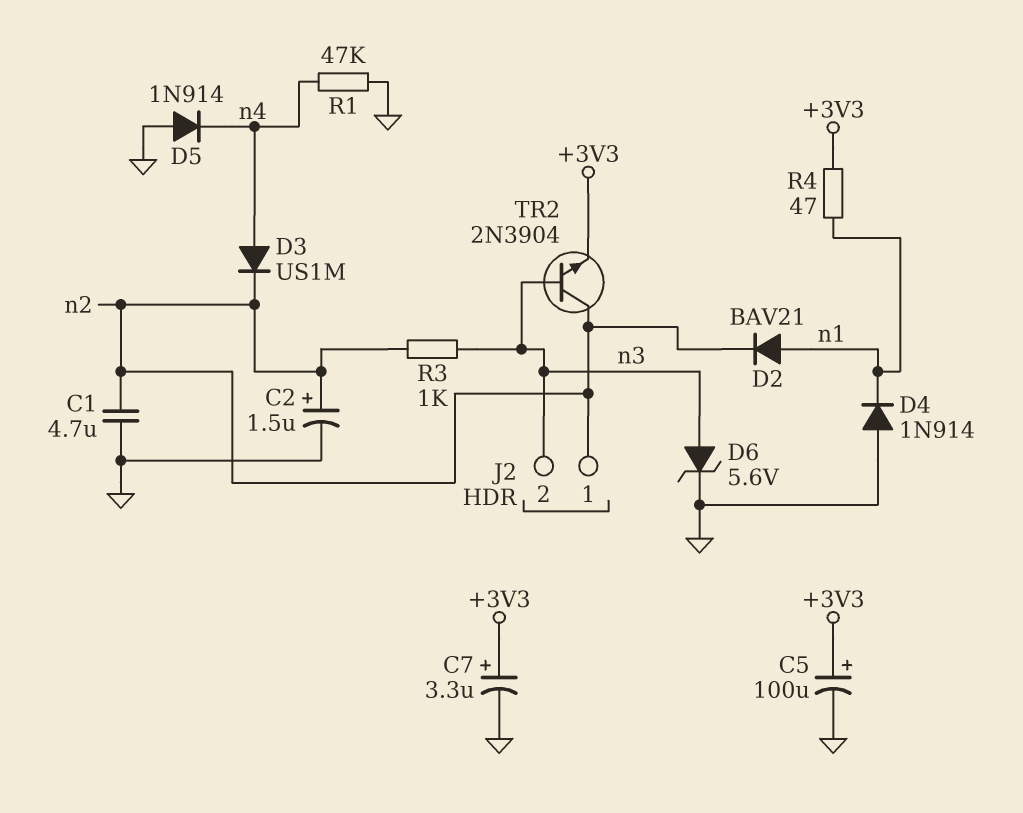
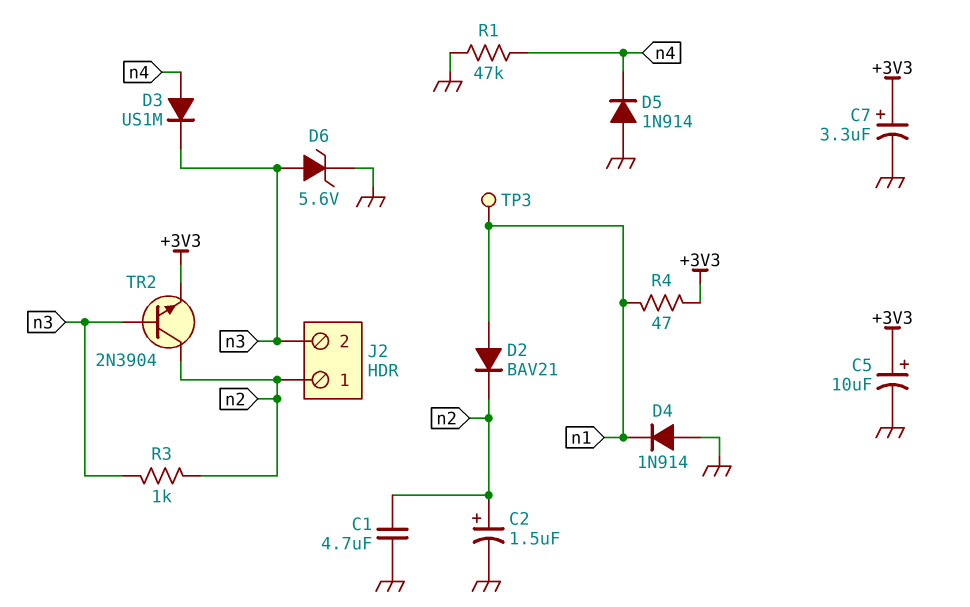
C5: 100uF (plus +3V3, minus GND) -> 10uF (plus +3V3, minus GND)
D3: diode US1M (A n4, K n2) -> diode US1M (A n4, K n3)
TP3: none -> test point (n1)

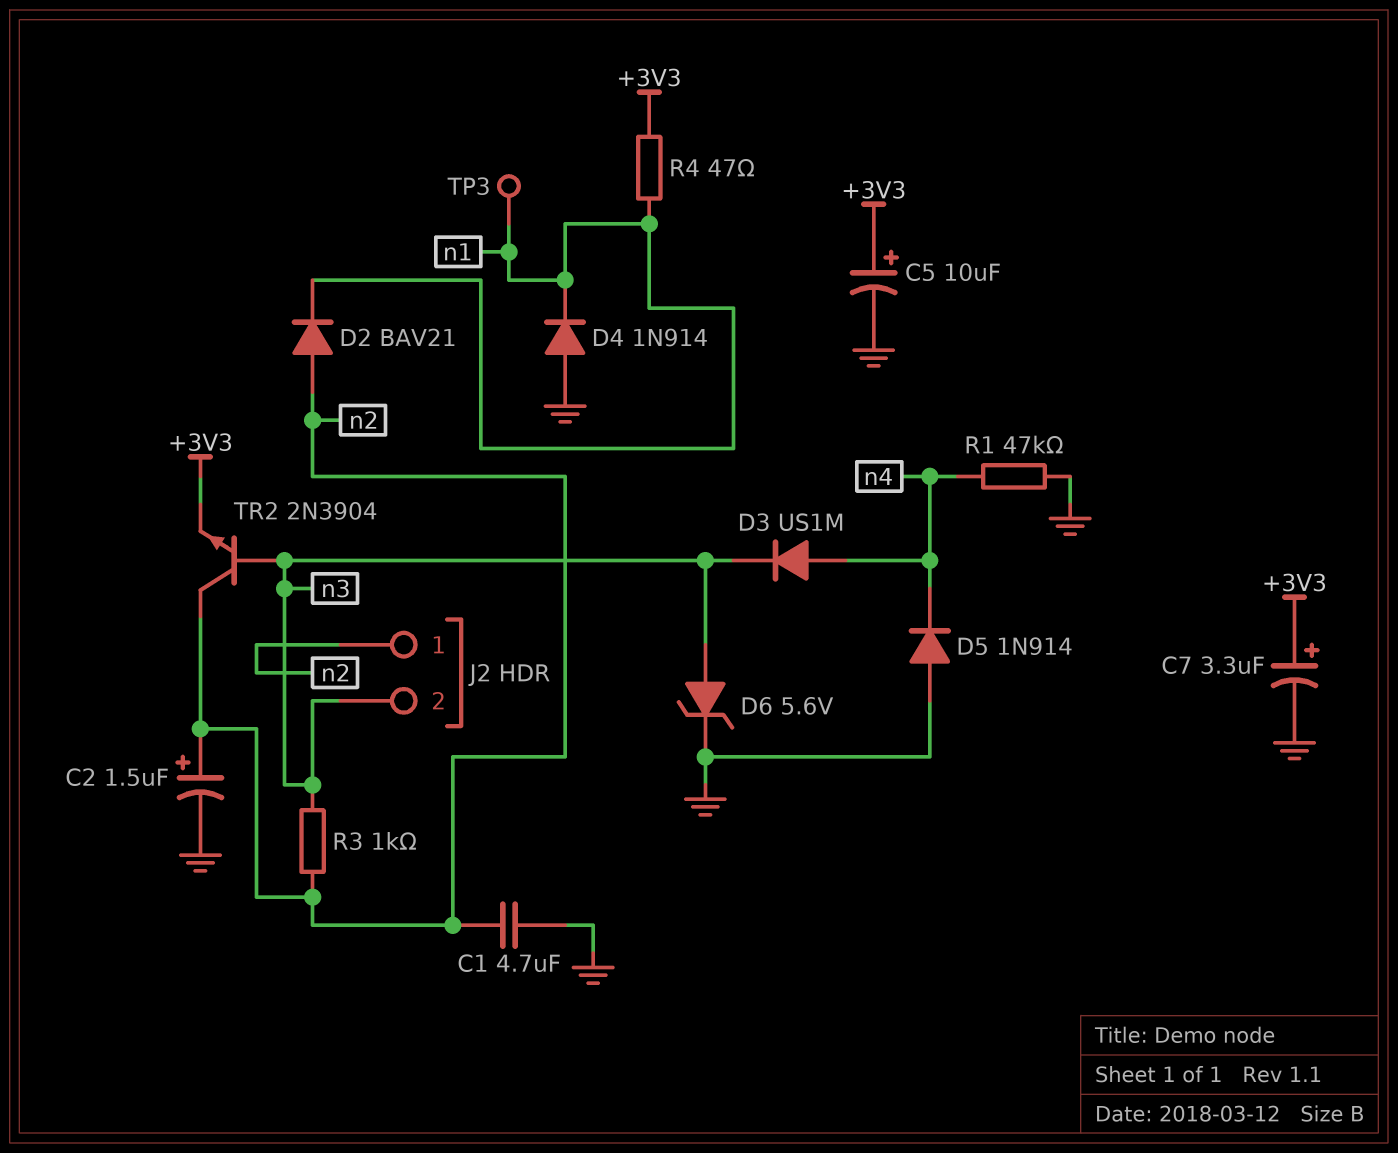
D2: diode BAV21 (A n1, K n2) -> diode BAV21 (A n2, K n1)

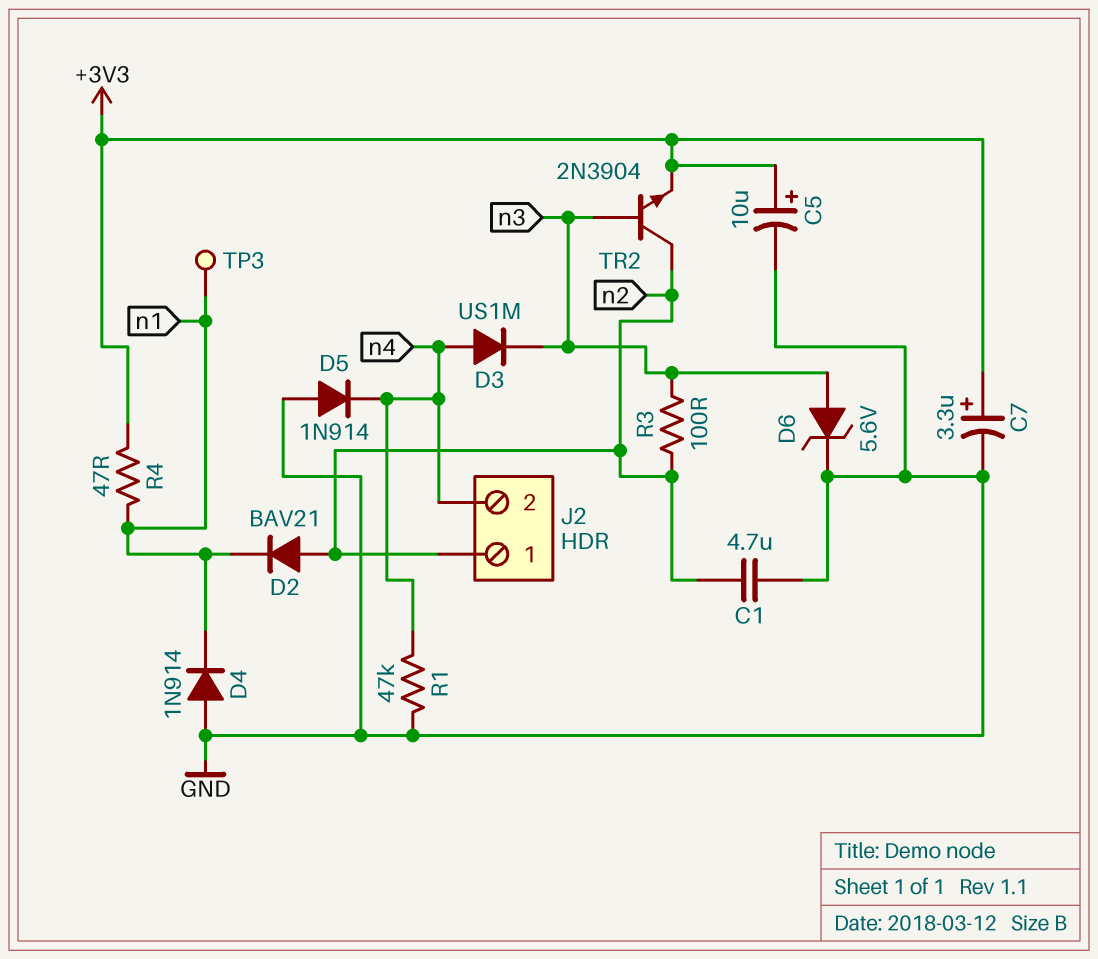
C2: 1.5uF (plus n2, minus GND) -> none
J2 pin 2: n3 -> n4
R3: 1k (n2, n3) -> 100 (n2, n3)

